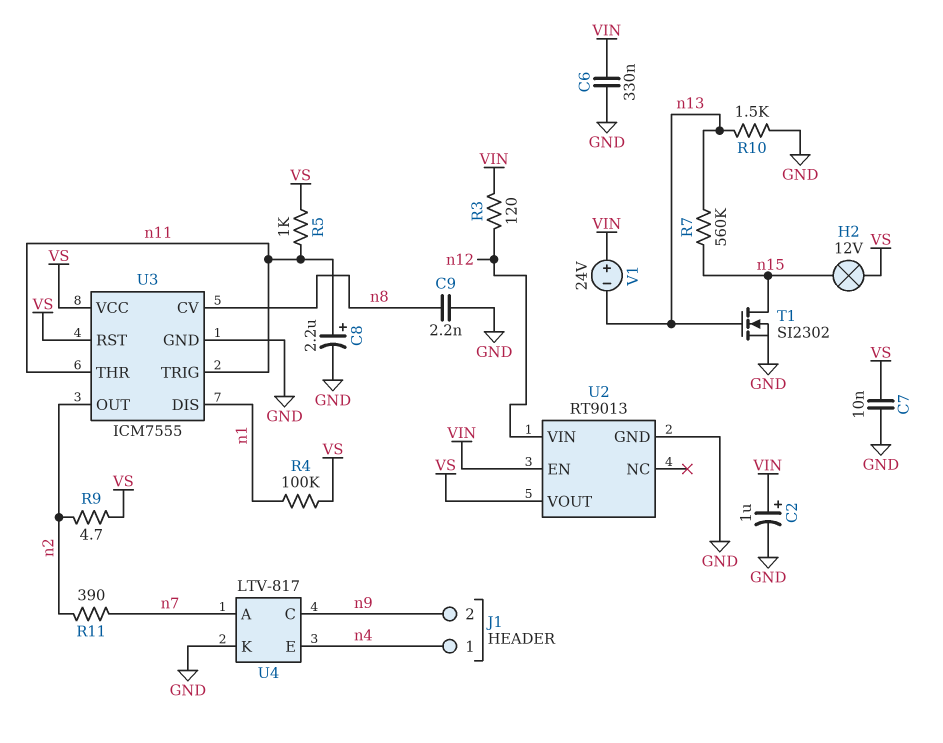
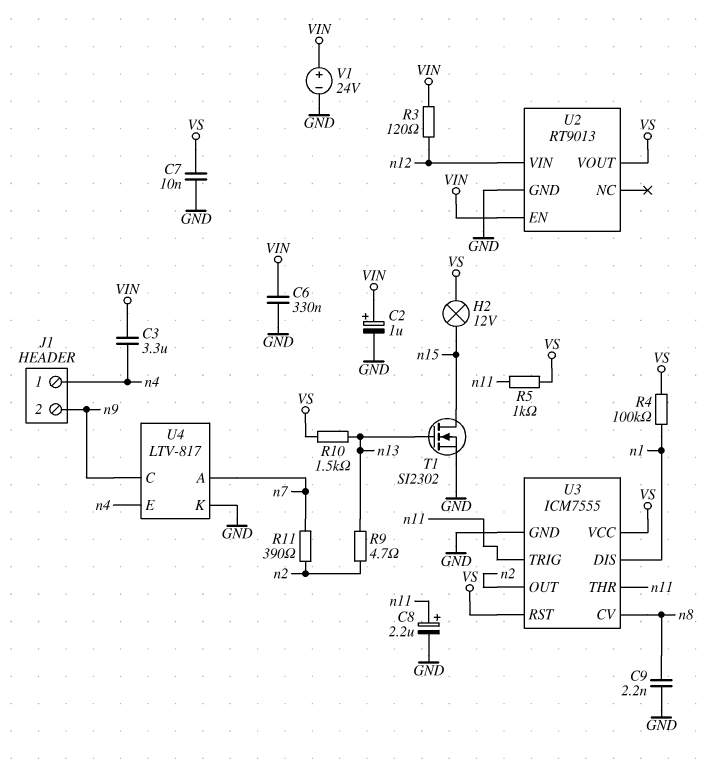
C3: none -> 3.3uF (VIN, n4)
R7: 560k (n13, n15) -> none
R9: 4.7 (VS, n2) -> 4.7 (n2, n13)
R10: 1.5k (GND, n13) -> 1.5k (VS, n13)
V1: 24V (plus VIN, minus n13) -> 24V (plus VIN, minus GND)

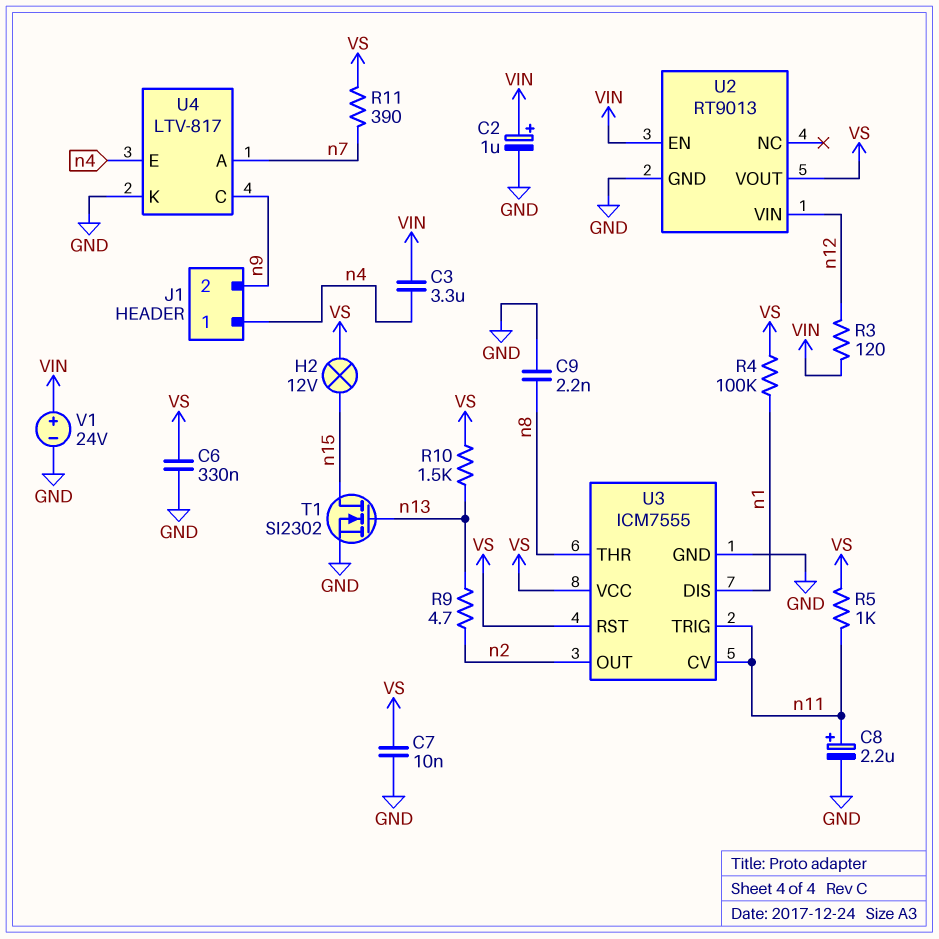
C6: 330nF (GND, VIN) -> 330nF (GND, VS)
R11: 390 (n2, n7) -> 390 (VS, n7)
U3 pin CV: n8 -> n11
U3 pin THR: n11 -> n8

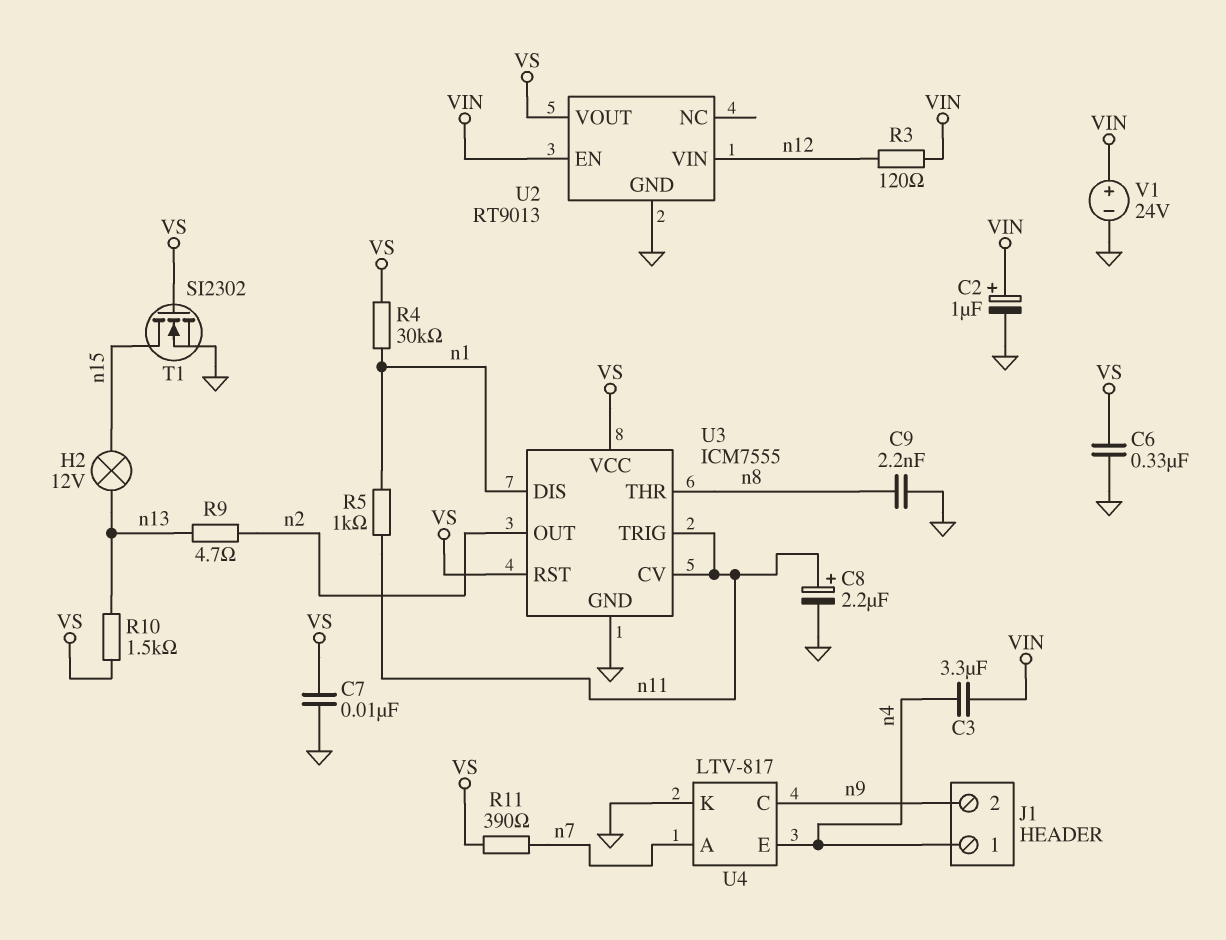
H2: lamp 12V (VS, n15) -> lamp 12V (n13, n15)
R4: 100k (VS, n1) -> 30k (VS, n1)
R5: 1k (VS, n11) -> 1k (n1, n11)
T1: NMOS SI2302 (G n13, D n15, S GND) -> NMOS SI2302 (G VS, D n15, S GND)

